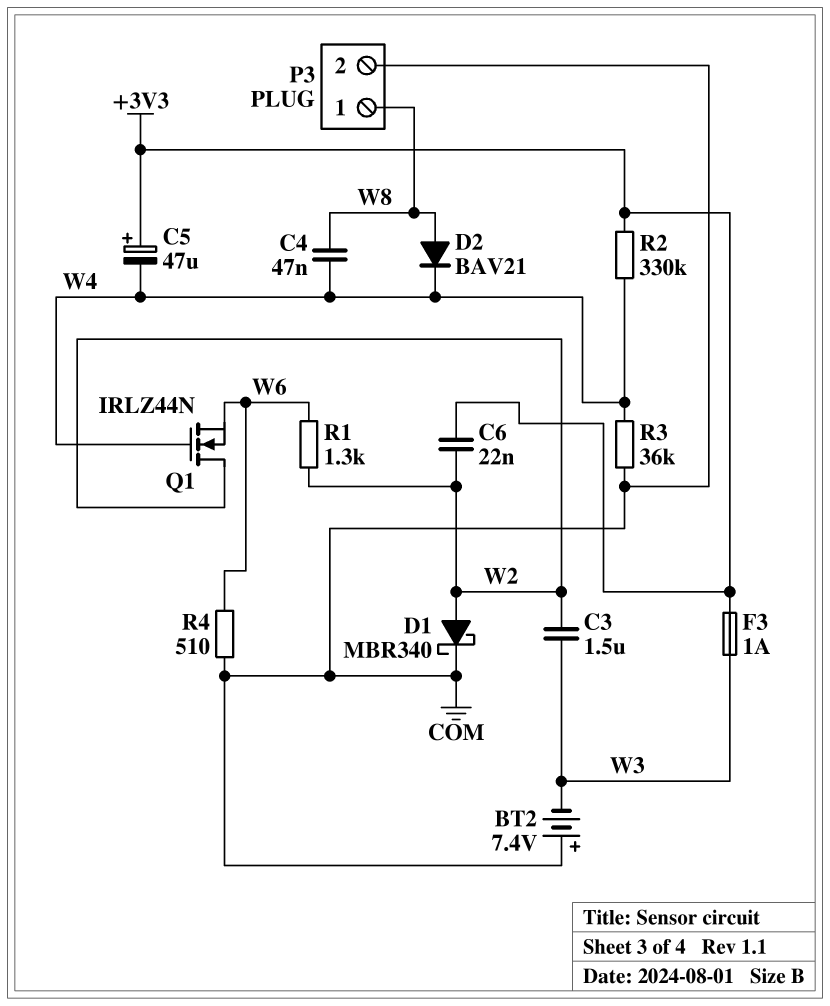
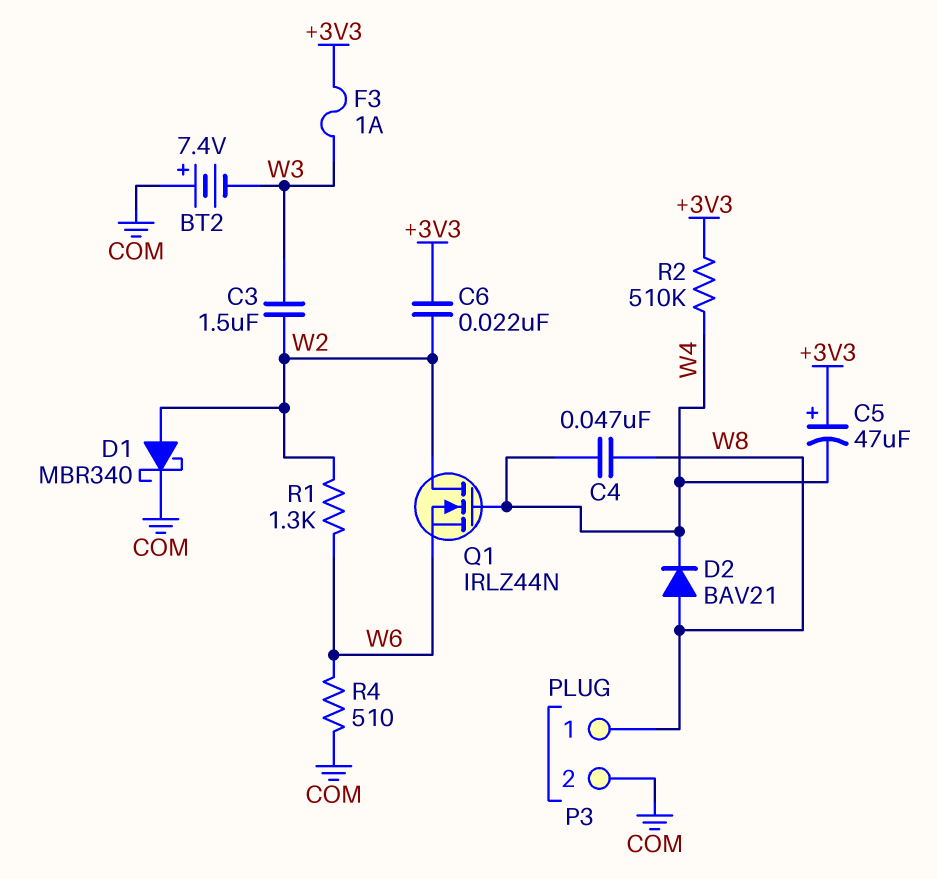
R2: 330k (+3V3, W4) -> 510k (+3V3, W4)
R3: 36k (COM, W4) -> none

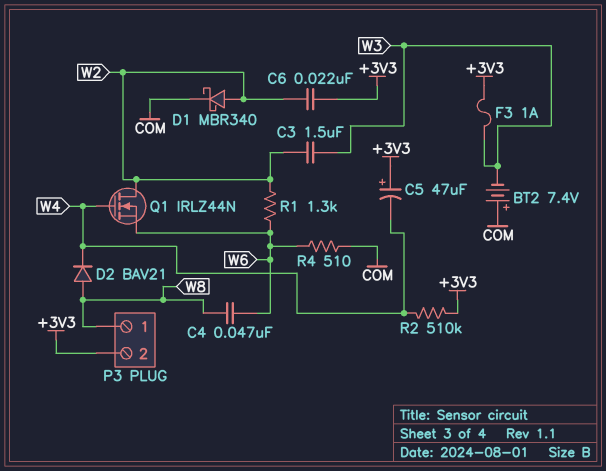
C4: 47nF (W4, W8) -> 47nF (W6, W8)
P3 pin 2: COM -> +3V3

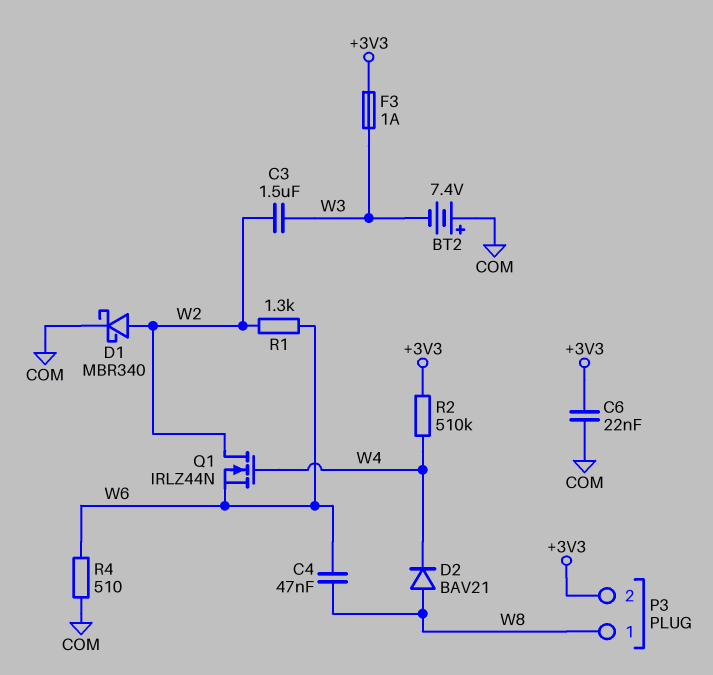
C5: 47uF (plus +3V3, minus W4) -> none
C6: 22nF (+3V3, W2) -> 22nF (+3V3, COM)

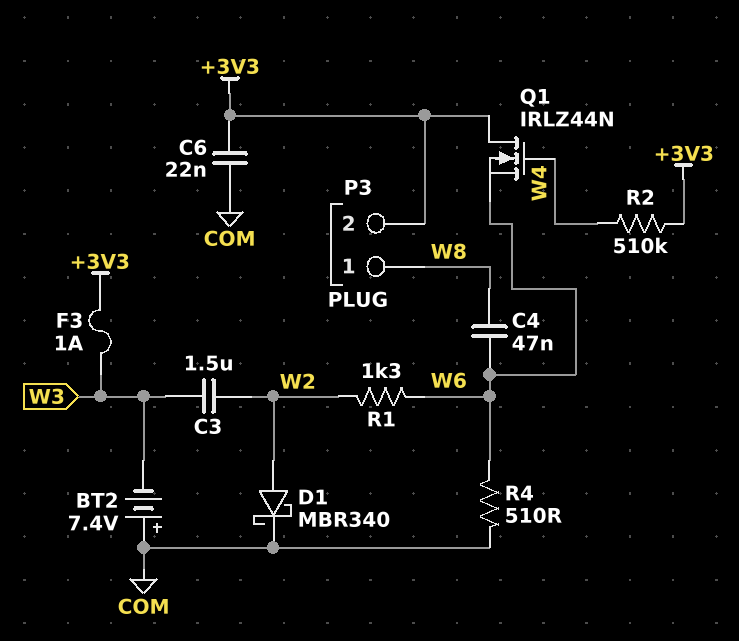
D2: diode BAV21 (A W8, K W4) -> none
Q1: NMOS IRLZ44N (G W4, D W2, S W6) -> NMOS IRLZ44N (G W4, D +3V3, S W6)

